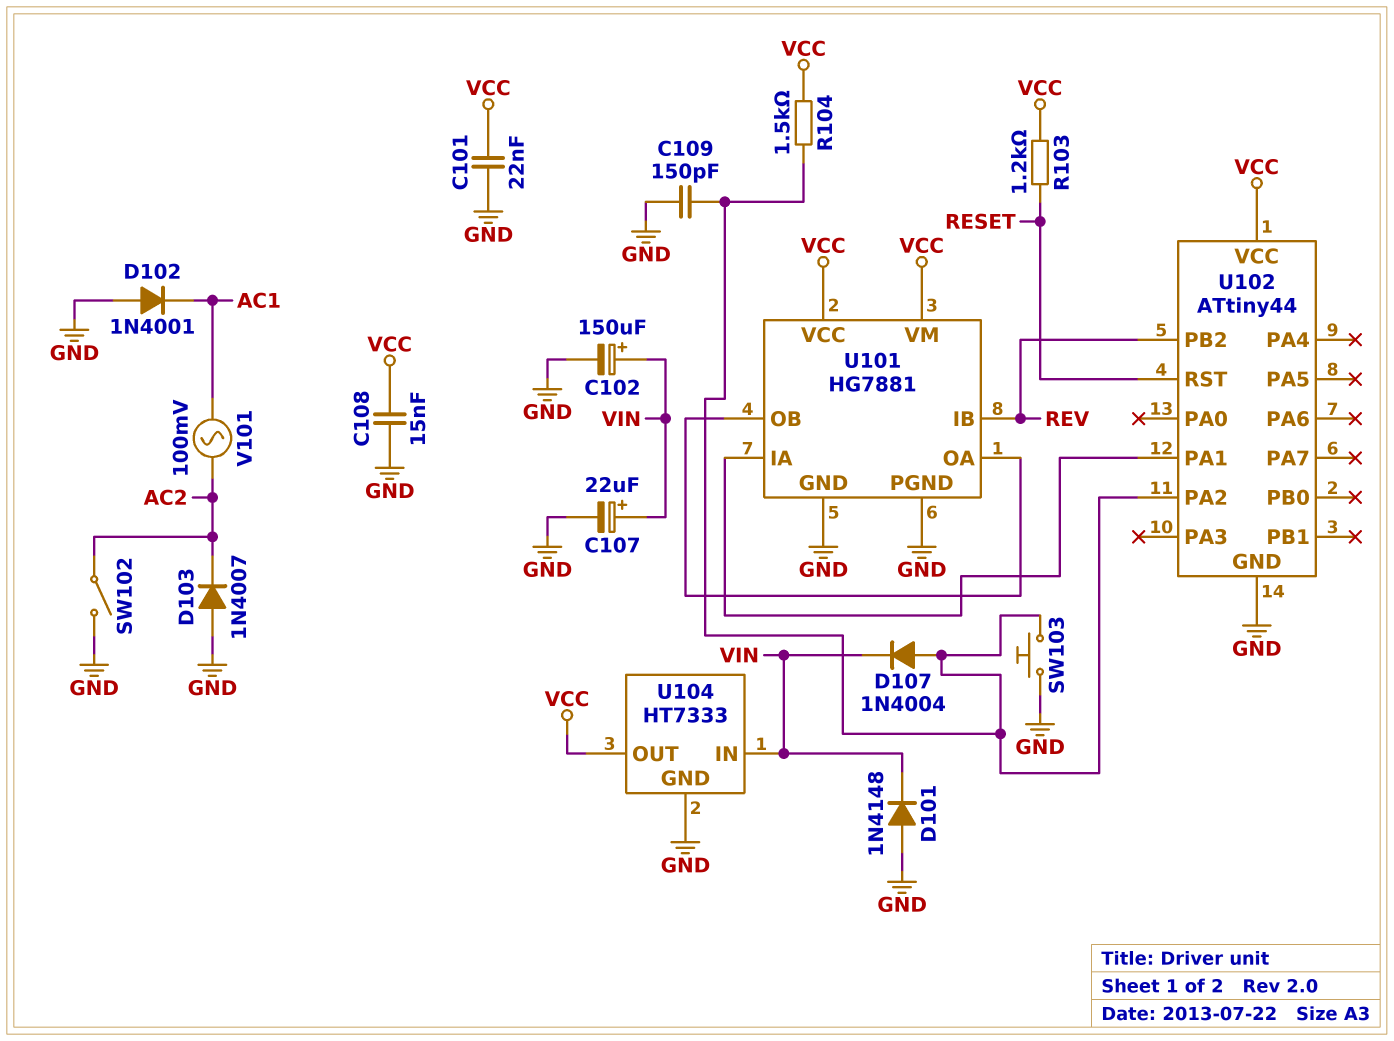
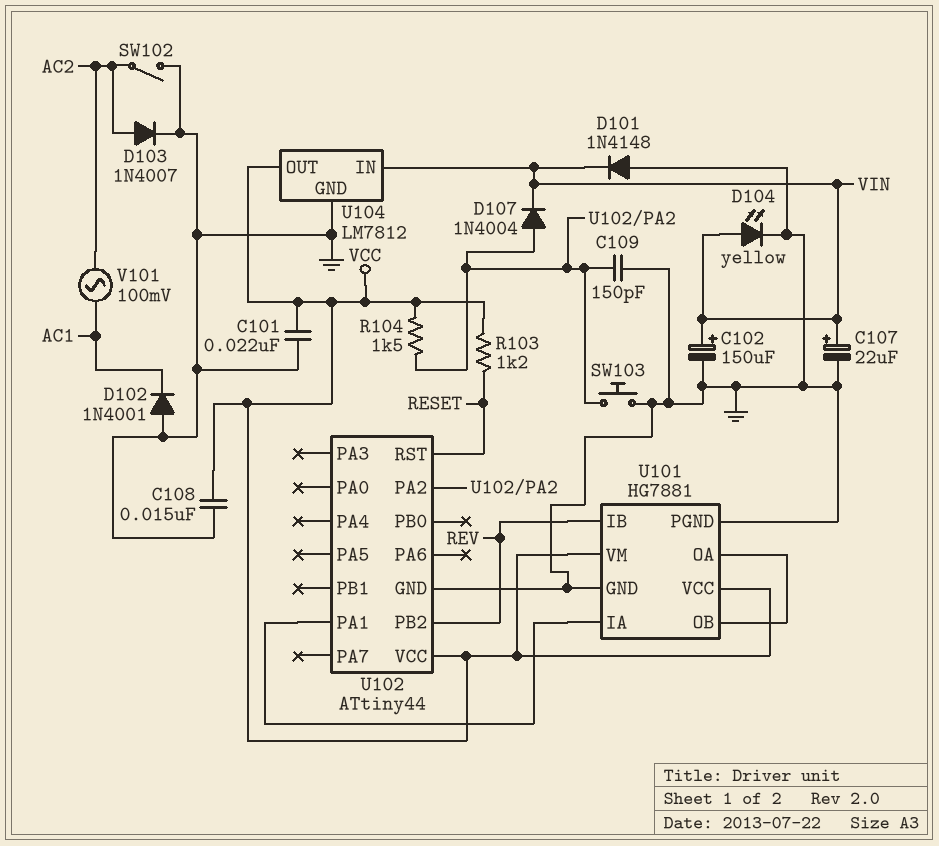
D103: diode 1N4007 (A GND, K AC2) -> diode 1N4007 (A AC2, K GND)
D104: none -> LED yellow (A VIN, K GND)
U104: HT7333 -> LM7812

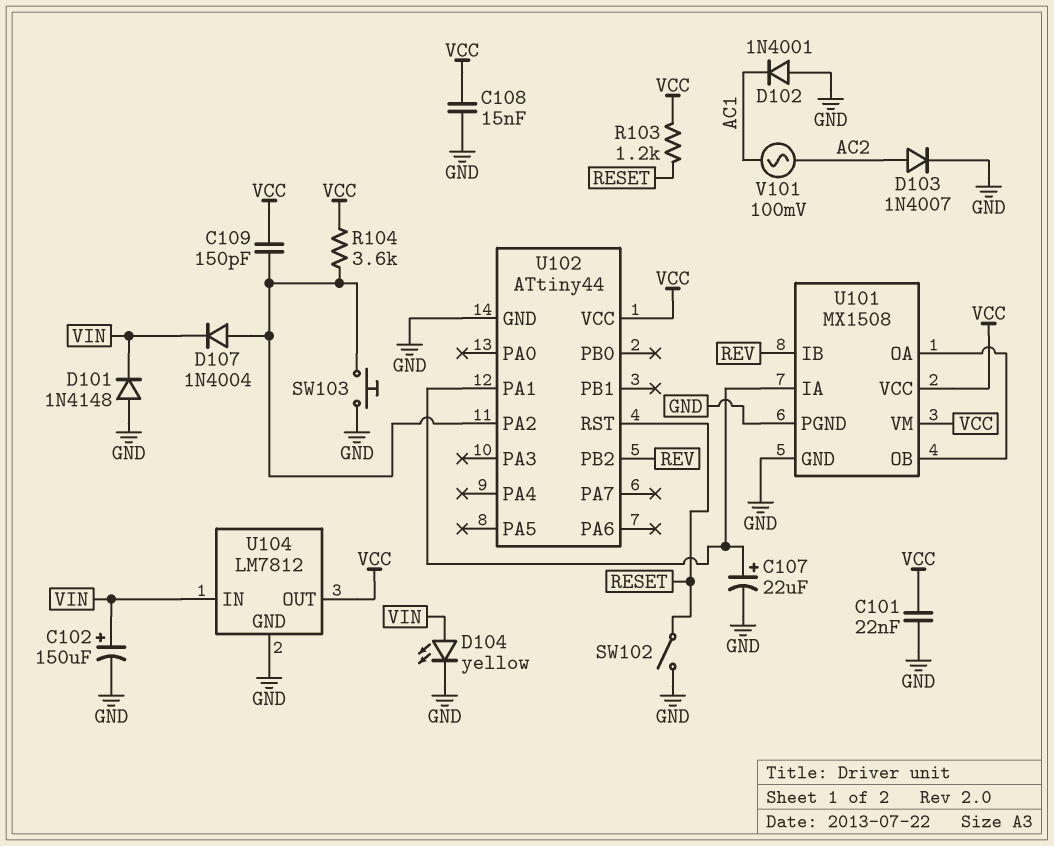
C107: 22uF (plus VIN, minus GND) -> 22uF (plus U101/IA, minus GND)
C109: 150pF (GND, U102/PA2) -> 150pF (U102/PA2, VCC)
R104: 1.5k (U102/PA2, VCC) -> 3.6k (U102/PA2, VCC)
SW102: switch (AC2, GND) -> switch (GND, RESET)
U101: HG7881 -> MX1508

